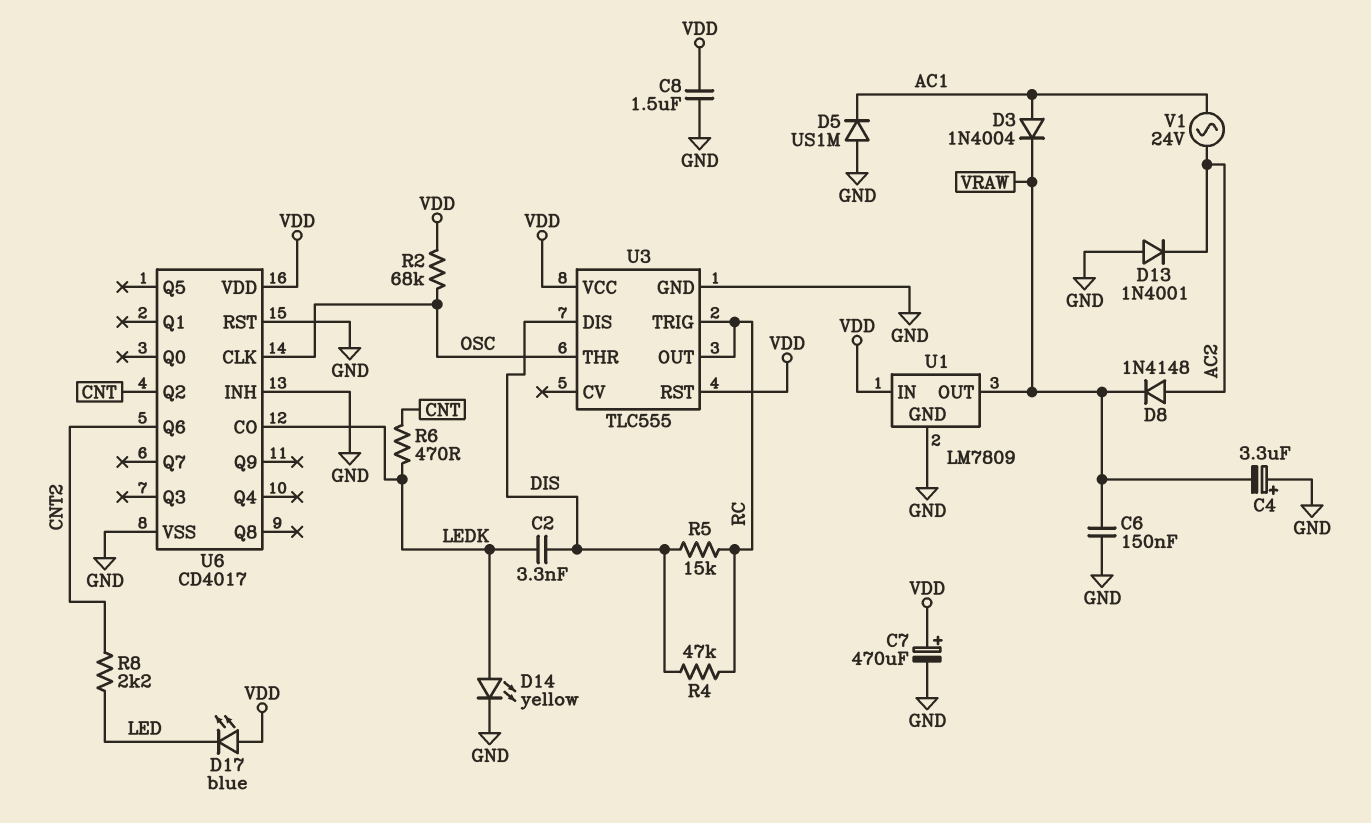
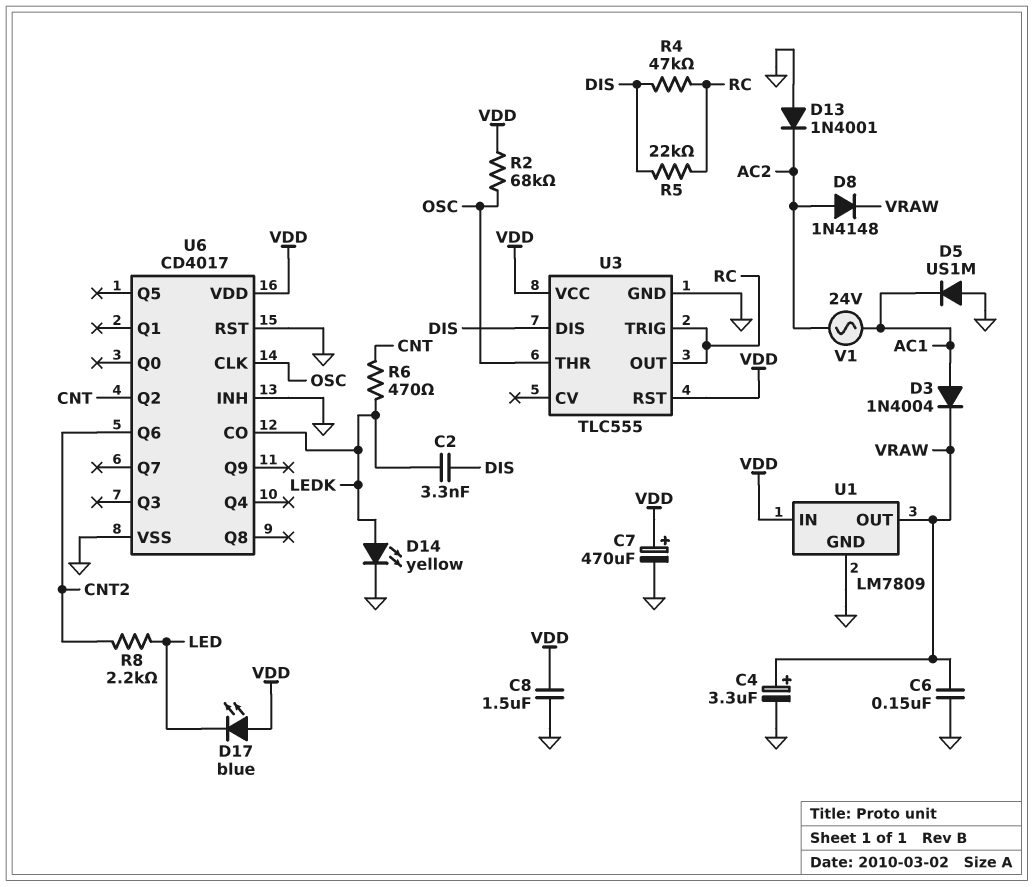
C4: 3.3uF (plus GND, minus VRAW) -> 3.3uF (plus VRAW, minus GND)
R5: 15k (DIS, RC) -> 22k (DIS, RC)

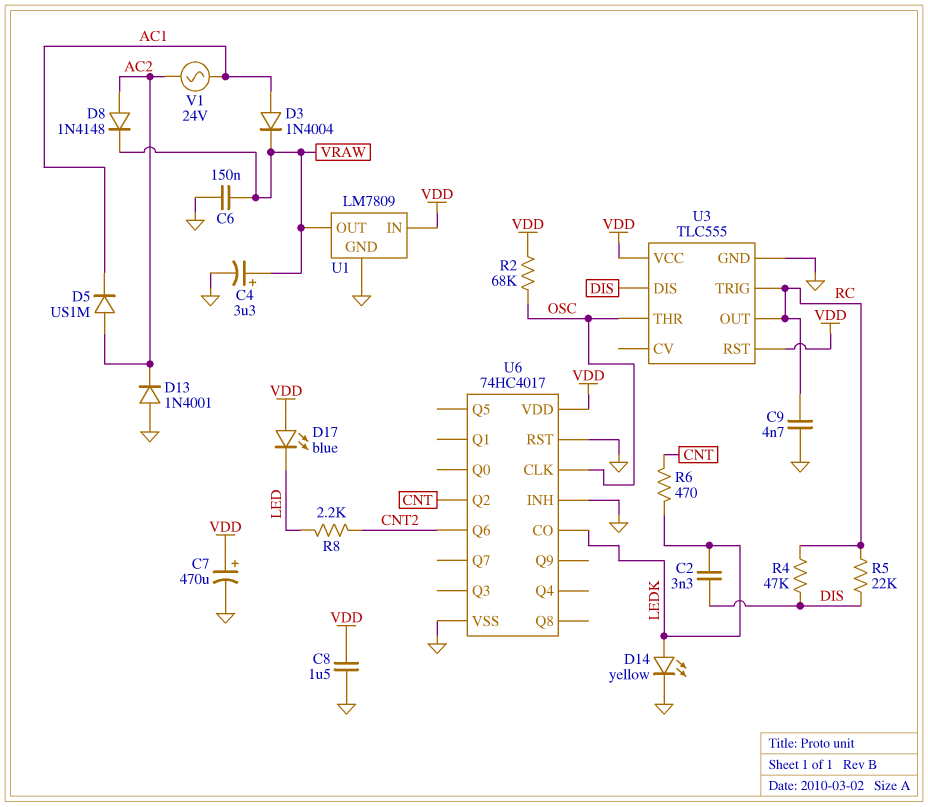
C9: none -> 4.7nF (GND, RC)
D5: diode US1M (A GND, K AC1) -> diode US1M (A AC2, K AC1)
U6: CD4017 -> 74HC4017

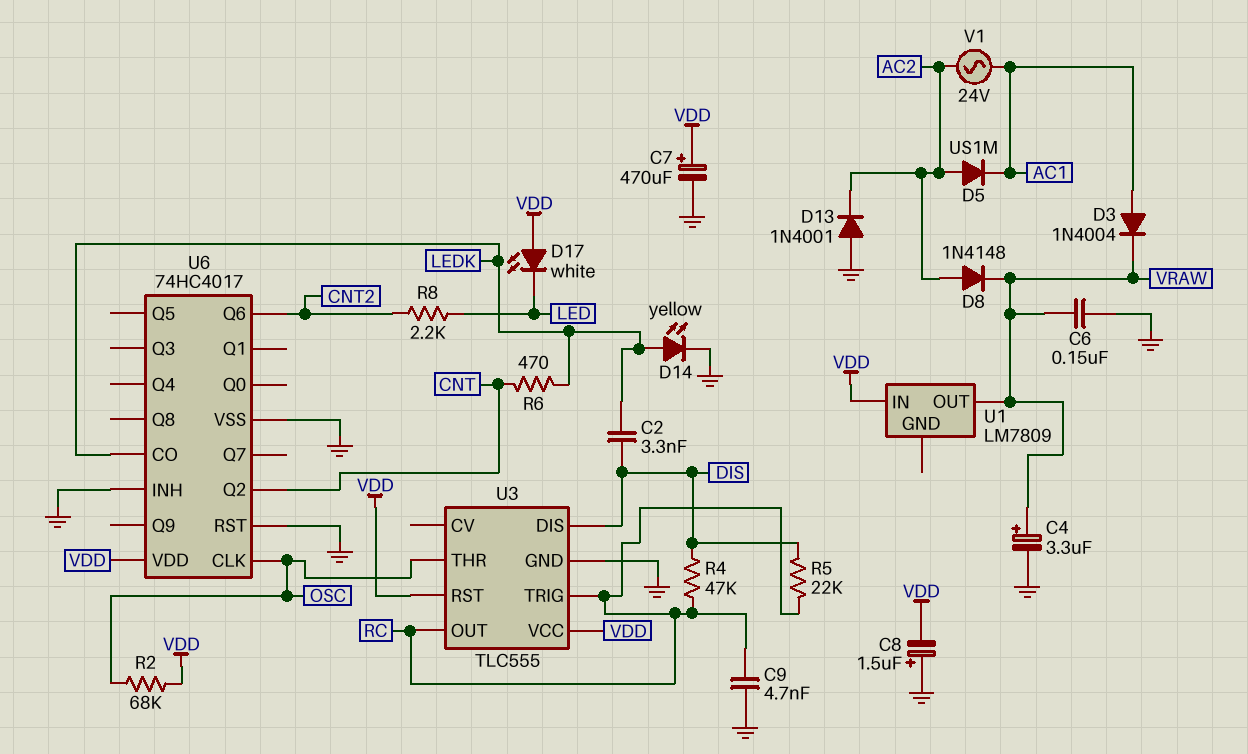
C8: 1.5uF (GND, VDD) -> 1.5uF (plus GND, minus VDD)
D17: LED blue (A VDD, K LED) -> LED white (A VDD, K LED)
U1 pin GND: GND -> none

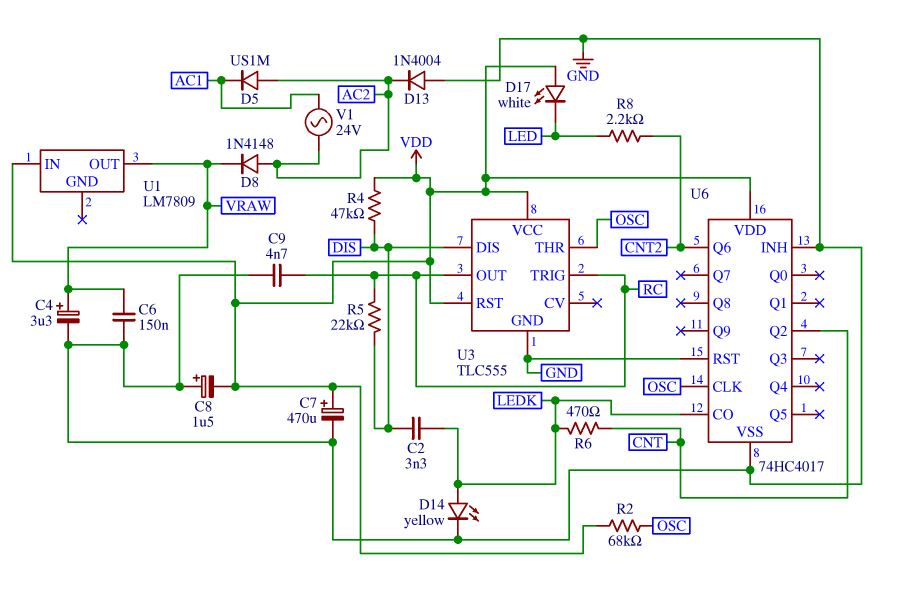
D3: diode 1N4004 (A AC1, K VRAW) -> none
D13: diode 1N4001 (A GND, K AC2) -> diode 1N4004 (A GND, K AC2)
R4: 47k (DIS, RC) -> 47k (DIS, VDD)

